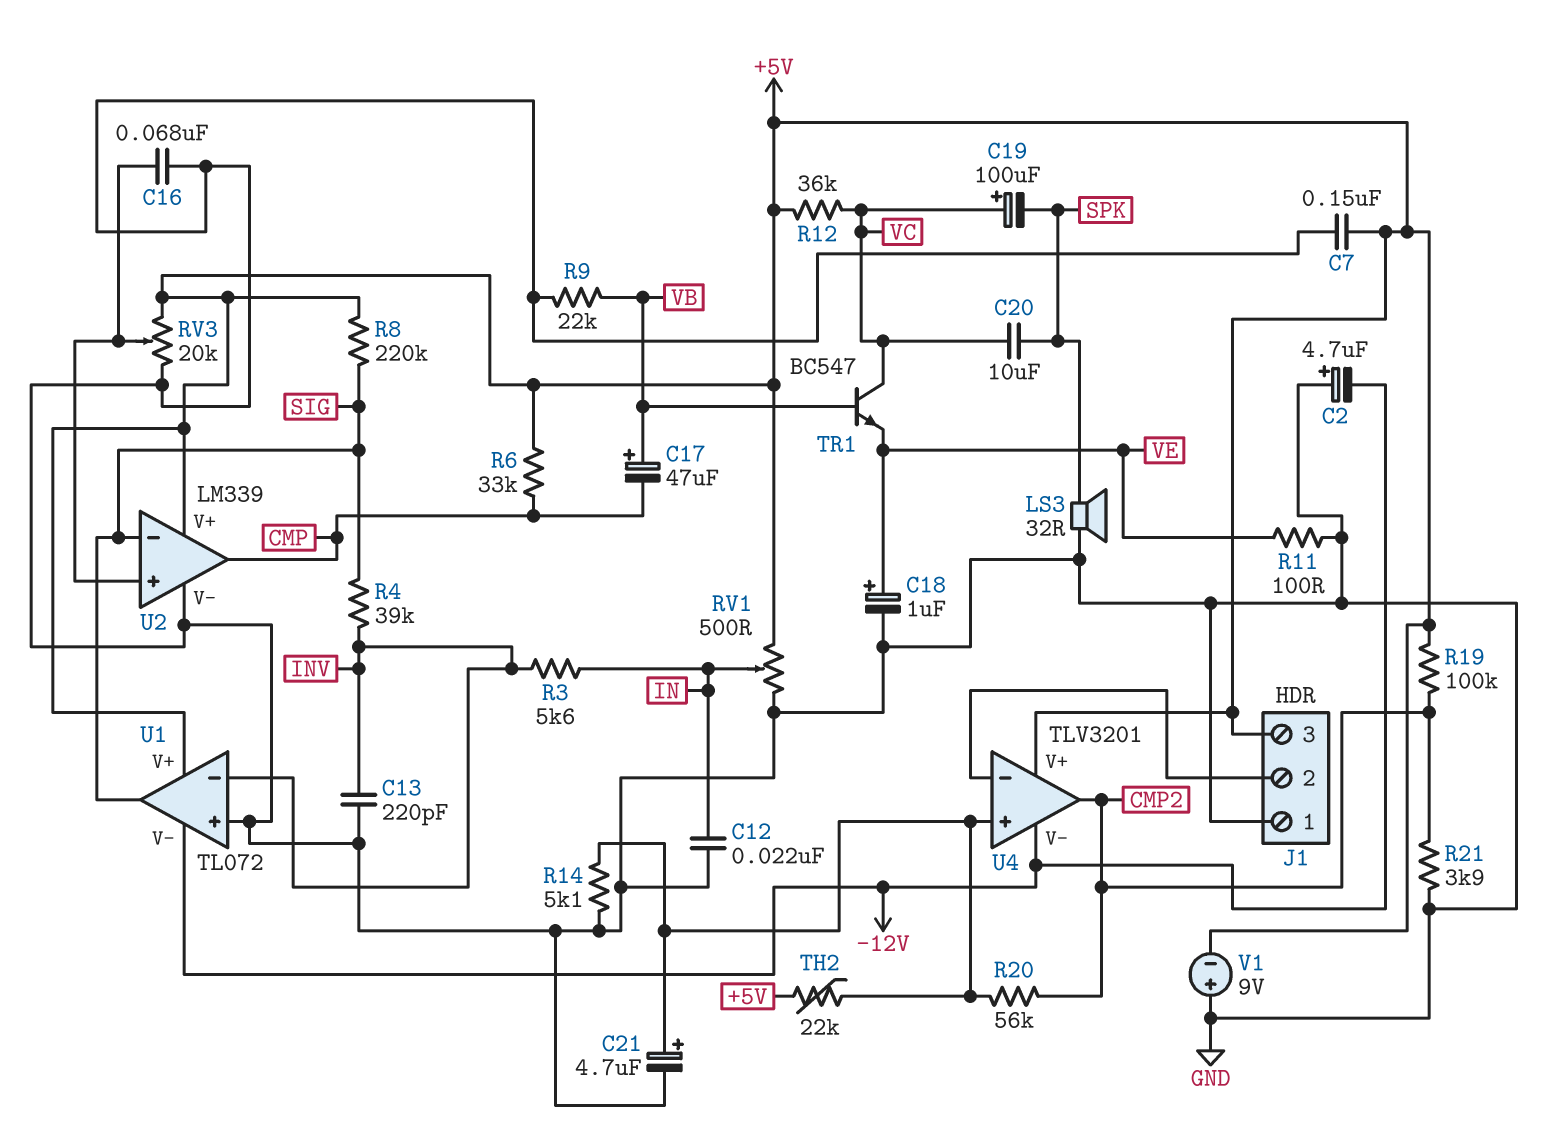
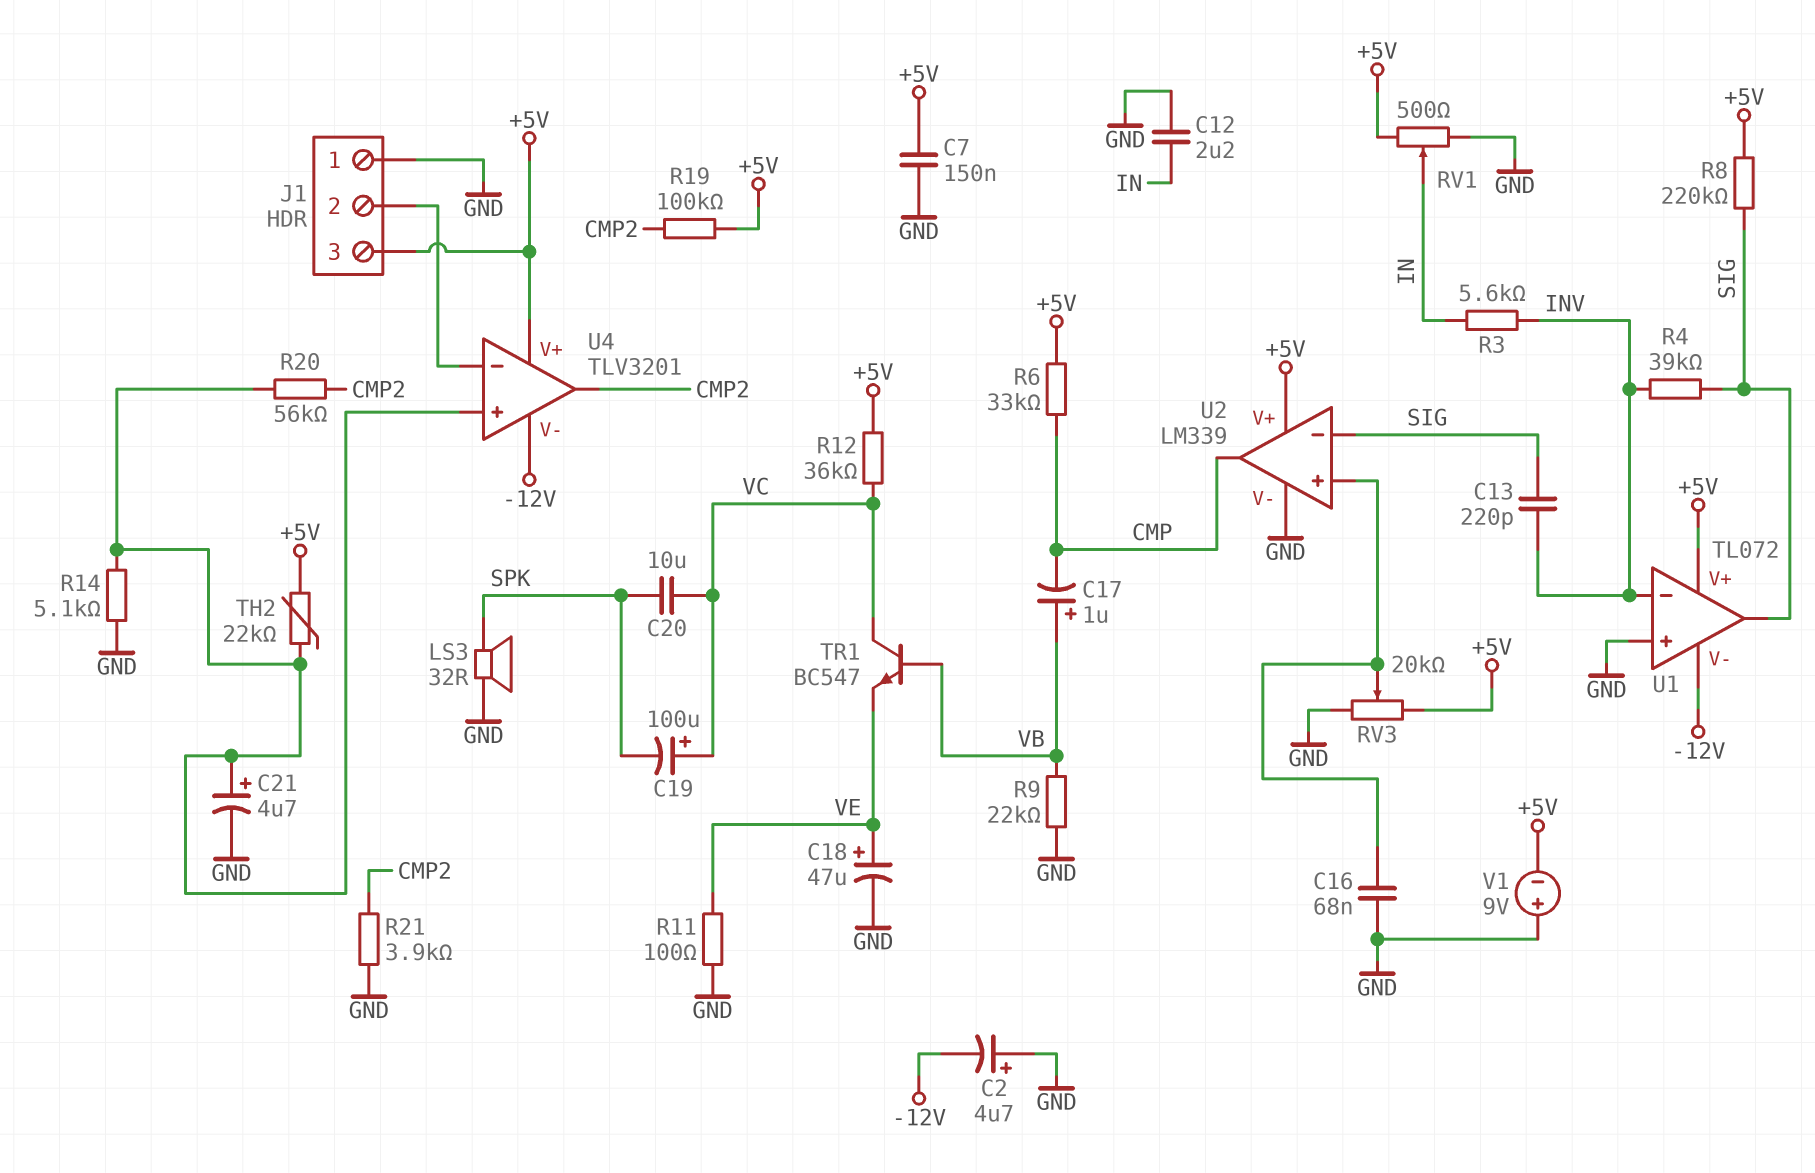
C12: 22nF (GND, IN) -> 2.2uF (GND, IN)
C13: 220pF (GND, INV) -> 220pF (INV, SIG)
C17: 47uF (plus VB, minus CMP) -> 1uF (plus VB, minus CMP)
C18: 1uF (plus VE, minus GND) -> 47uF (plus VE, minus GND)

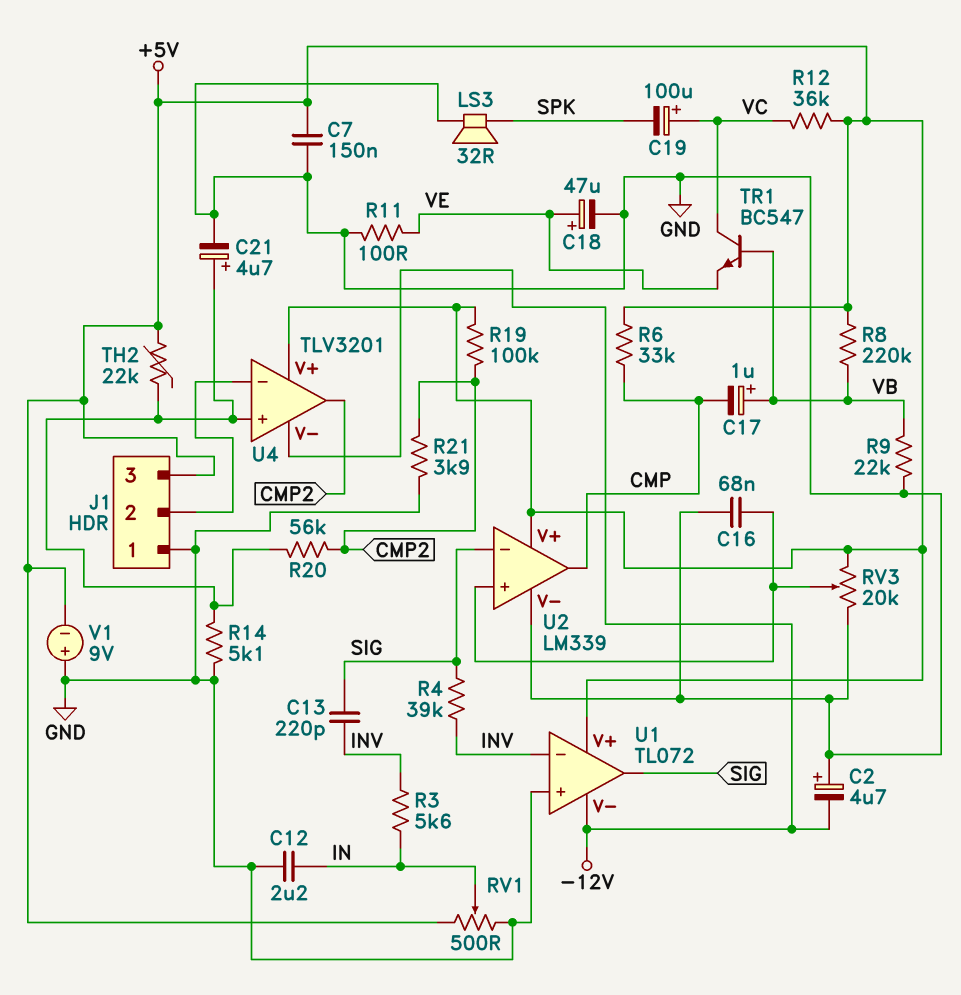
C20: 10uF (SPK, VC) -> none
R8: 220k (+5V, SIG) -> 220k (+5V, VB)

